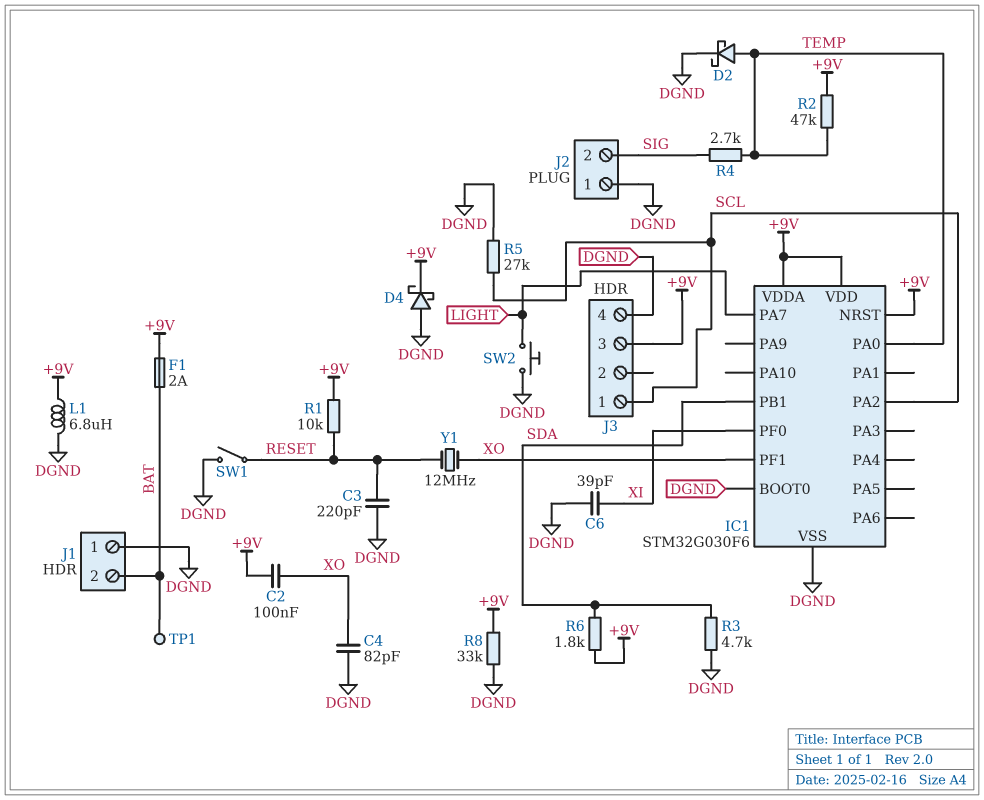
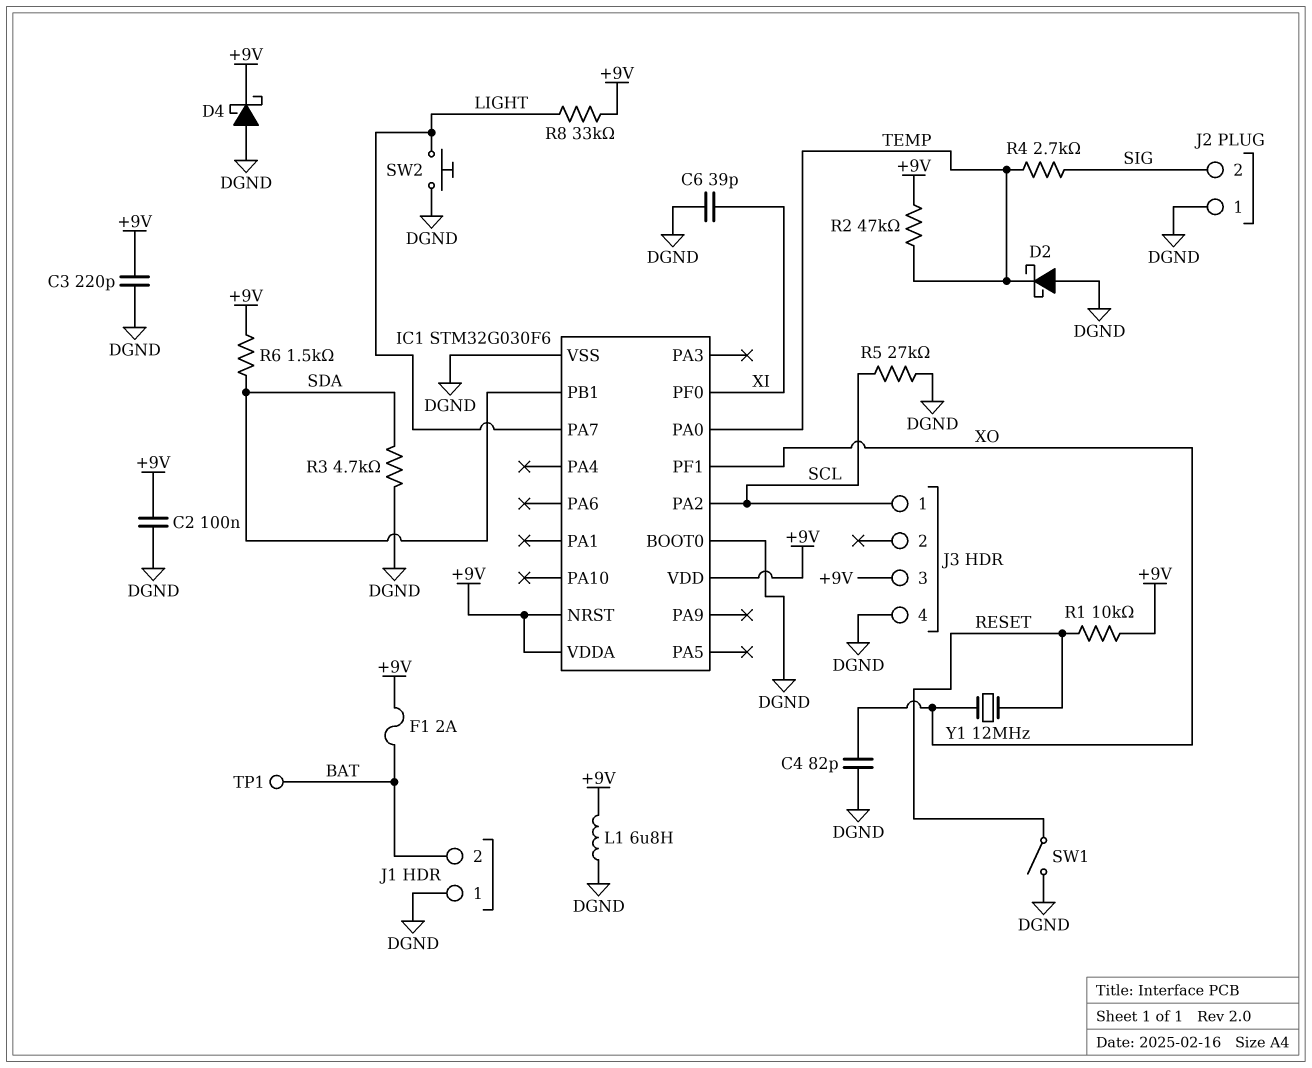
C2: 100nF (+9V, XO) -> 100nF (+9V, DGND)
C3: 220pF (DGND, RESET) -> 220pF (+9V, DGND)
D2: schottky (A TEMP, K DGND) -> schottky (A DGND, K TEMP)
R6: 1.8k (+9V, SDA) -> 1.5k (+9V, SDA)
R8: 33k (+9V, DGND) -> 33k (+9V, LIGHT)

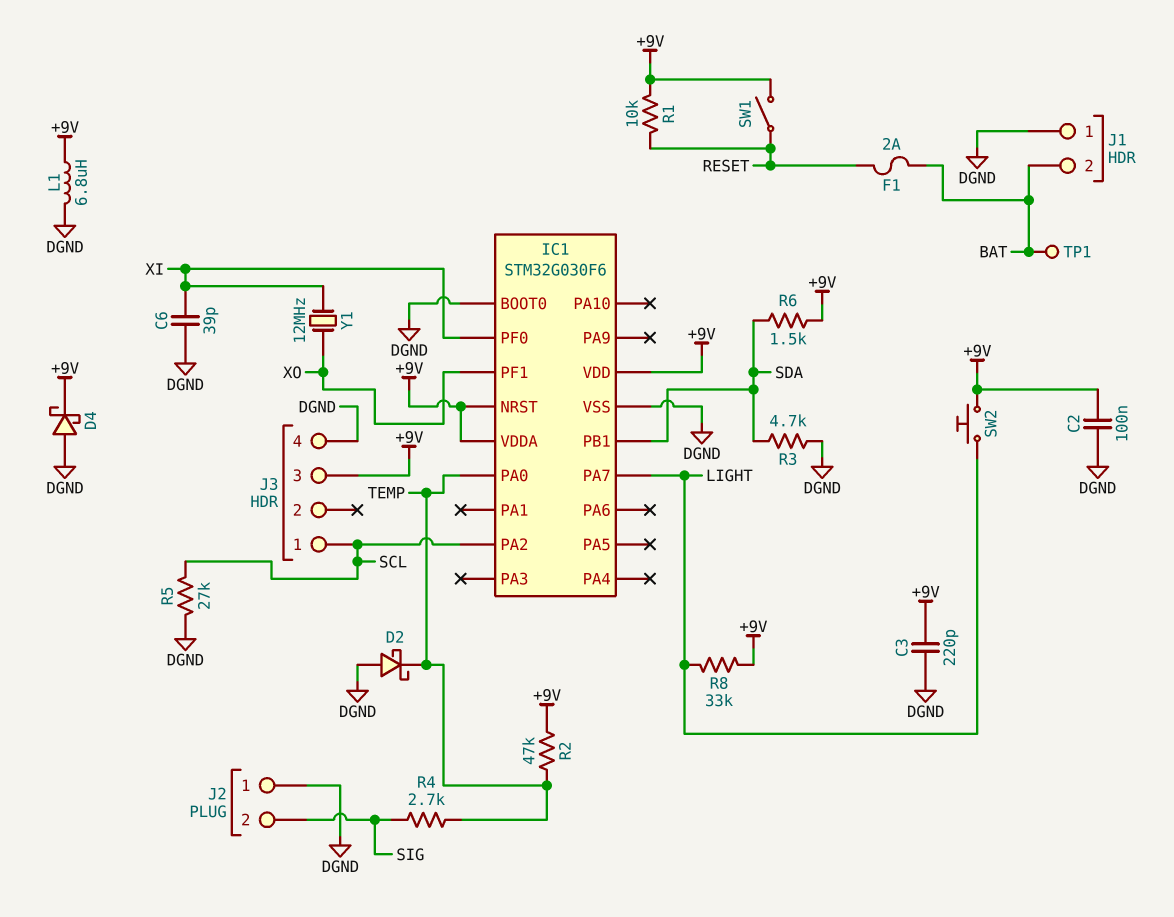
C4: 82pF (DGND, XO) -> none
F1: 2A (+9V, BAT) -> 2A (BAT, RESET)
SW1: switch (DGND, RESET) -> switch (+9V, RESET)
SW2: button (DGND, LIGHT) -> button (+9V, LIGHT)
Y1: 12MHz (RESET, XO) -> 12MHz (XI, XO)

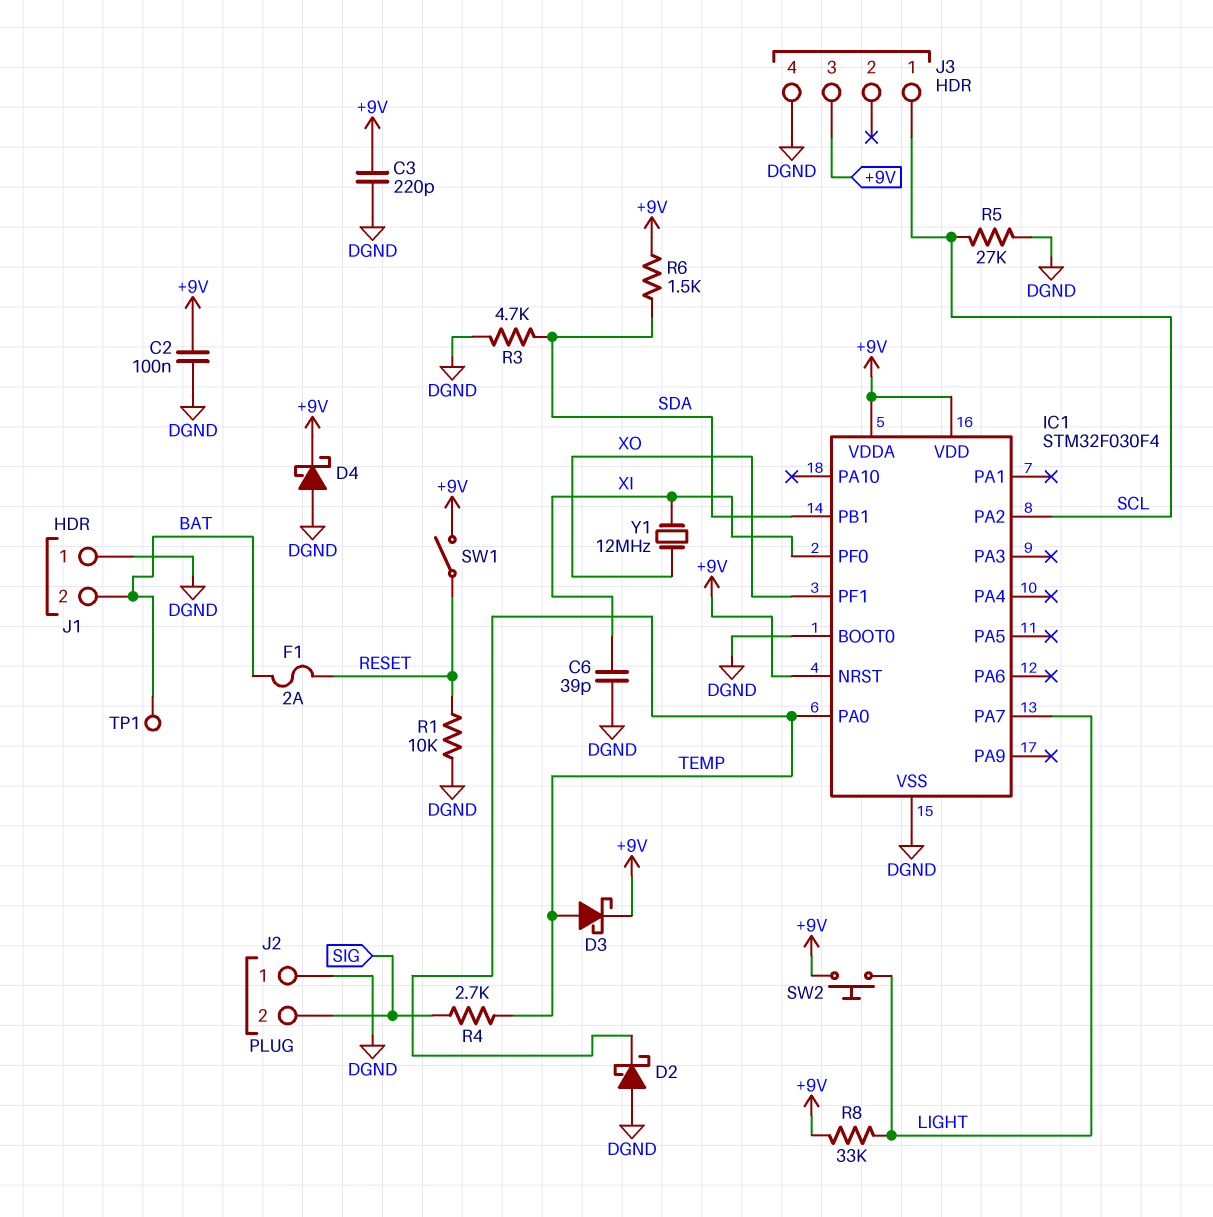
D3: none -> schottky (A TEMP, K +9V)
IC1: STM32G030F6 -> STM32F030F4
L1: 6.8uH (+9V, DGND) -> none
R1: 10k (+9V, RESET) -> 10k (DGND, RESET)
R2: 47k (+9V, TEMP) -> none

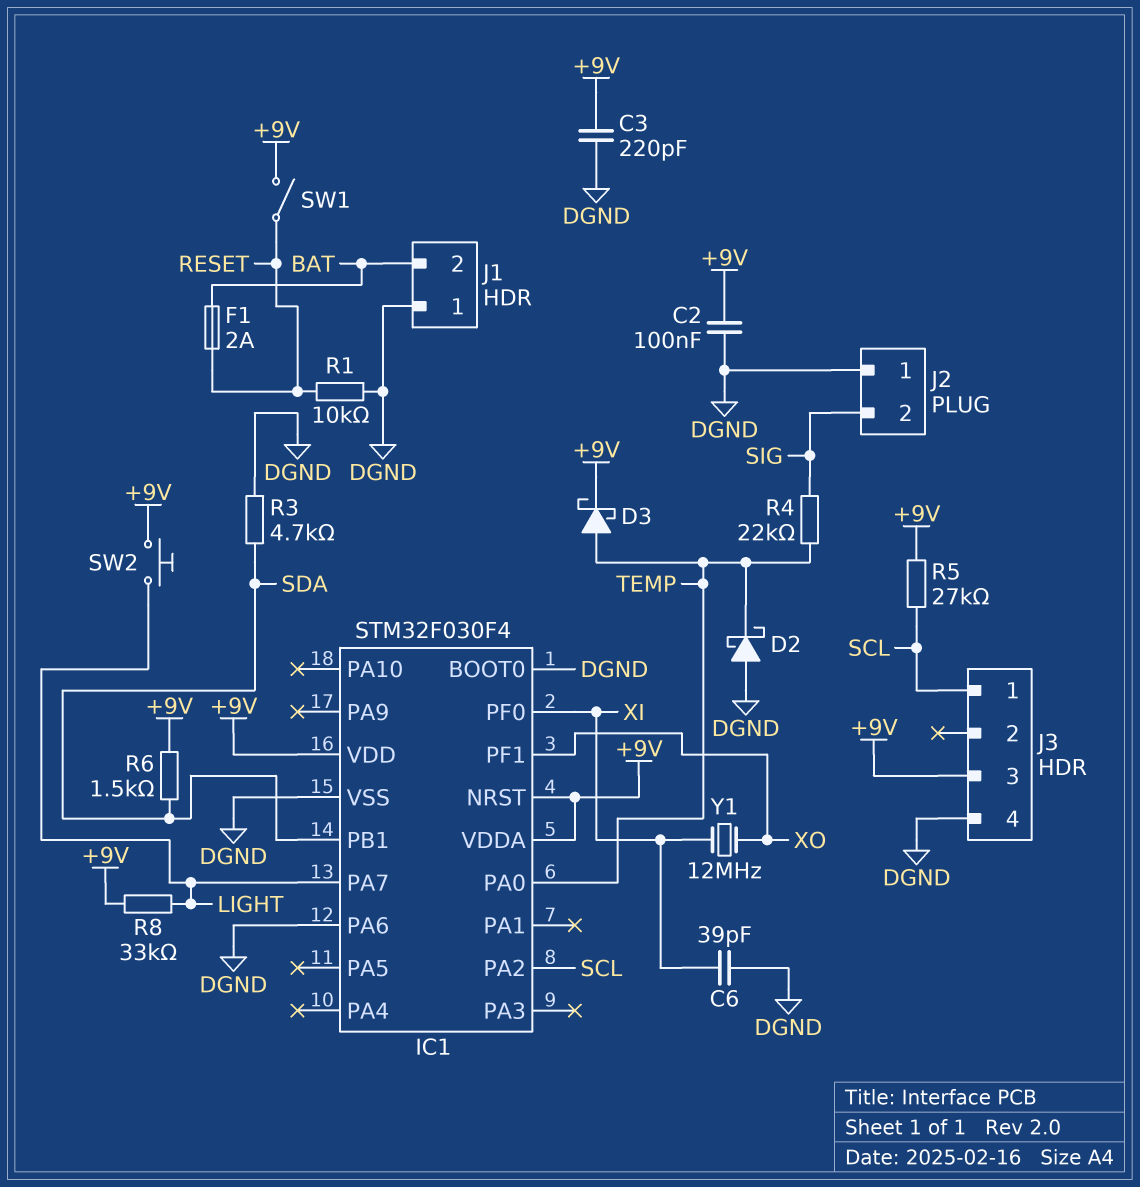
D4: schottky (A DGND, K +9V) -> none
IC1 pin PA6: none -> DGND
R4: 2.7k (SIG, TEMP) -> 22k (SIG, TEMP)
R5: 27k (DGND, SCL) -> 27k (+9V, SCL)
TP1: test point (BAT) -> none

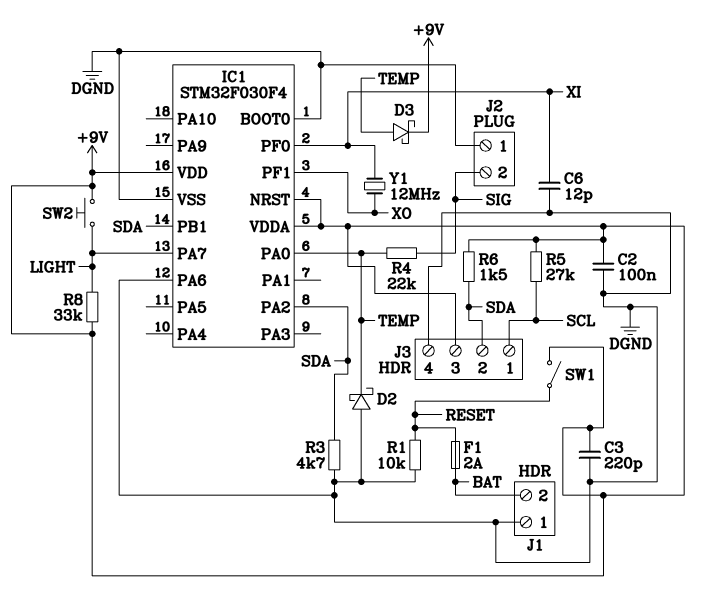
C6: 39pF (DGND, XI) -> 12pF (DGND, XI)
IC1 pin PA2: SCL -> SDA
J3 pin 2: none -> SDA

